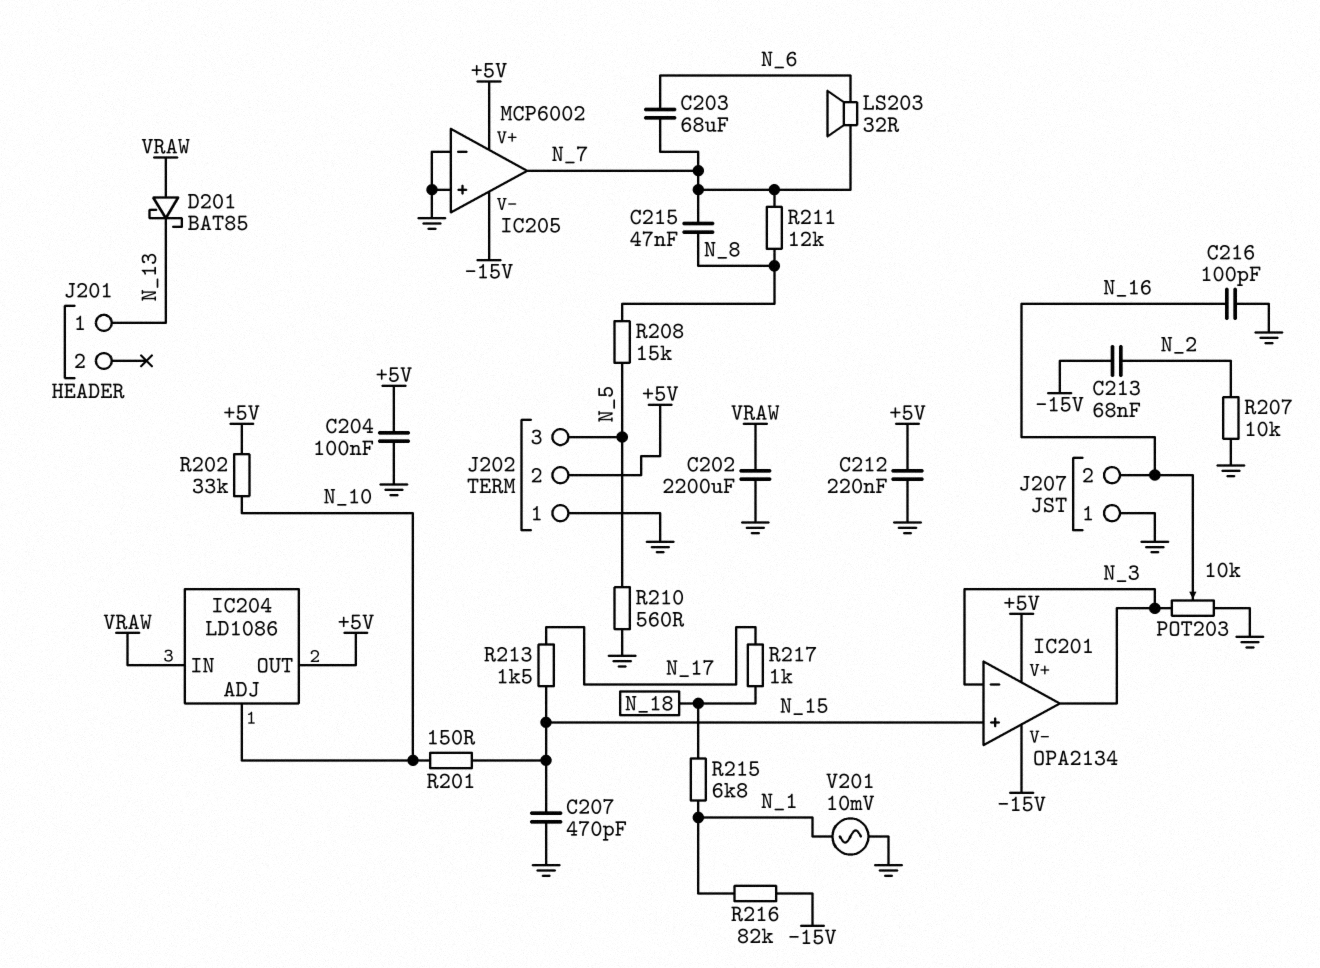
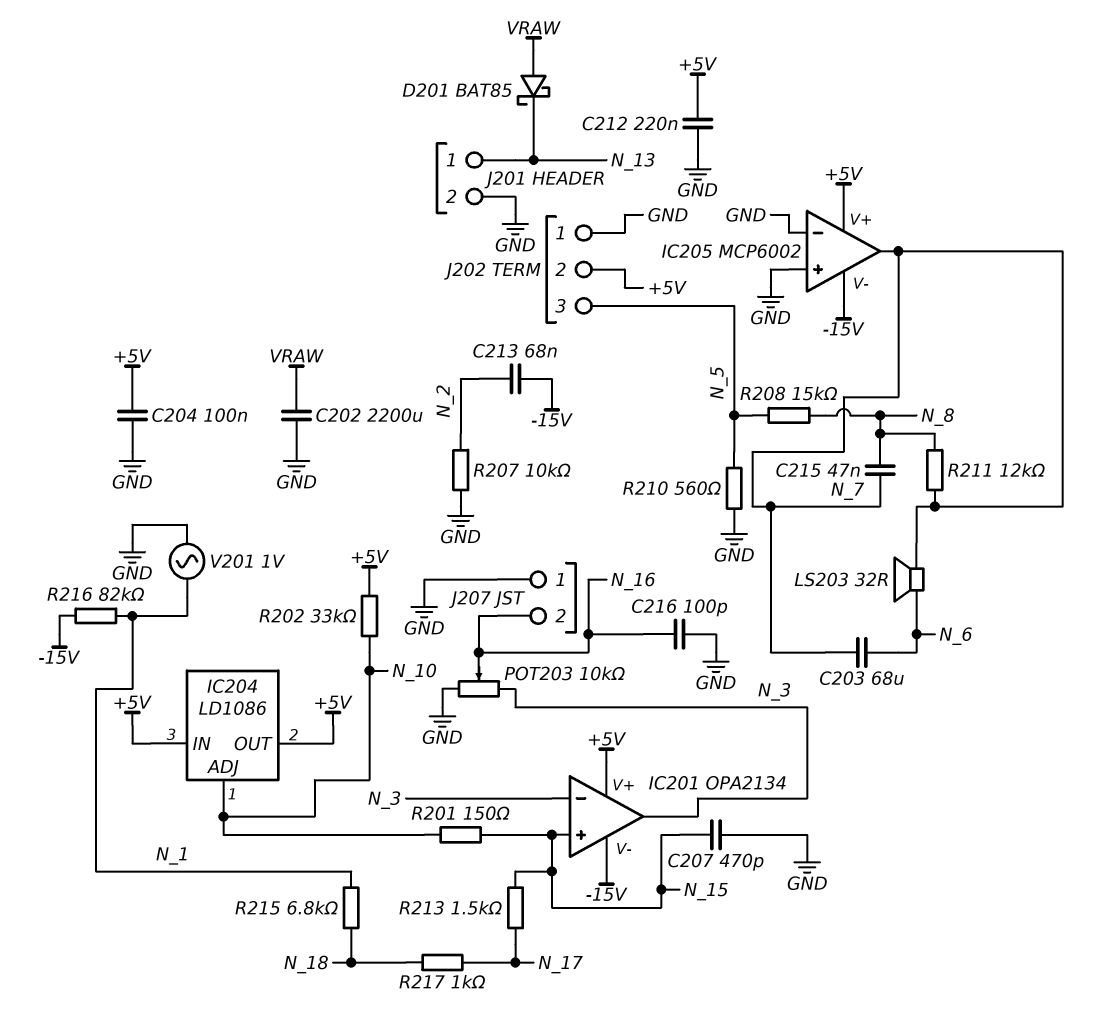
IC204 pin IN: VRAW -> +5V
J201 pin 2: none -> GND
V201: AC 10mV (GND, N_1) -> AC 1V (GND, N_1)

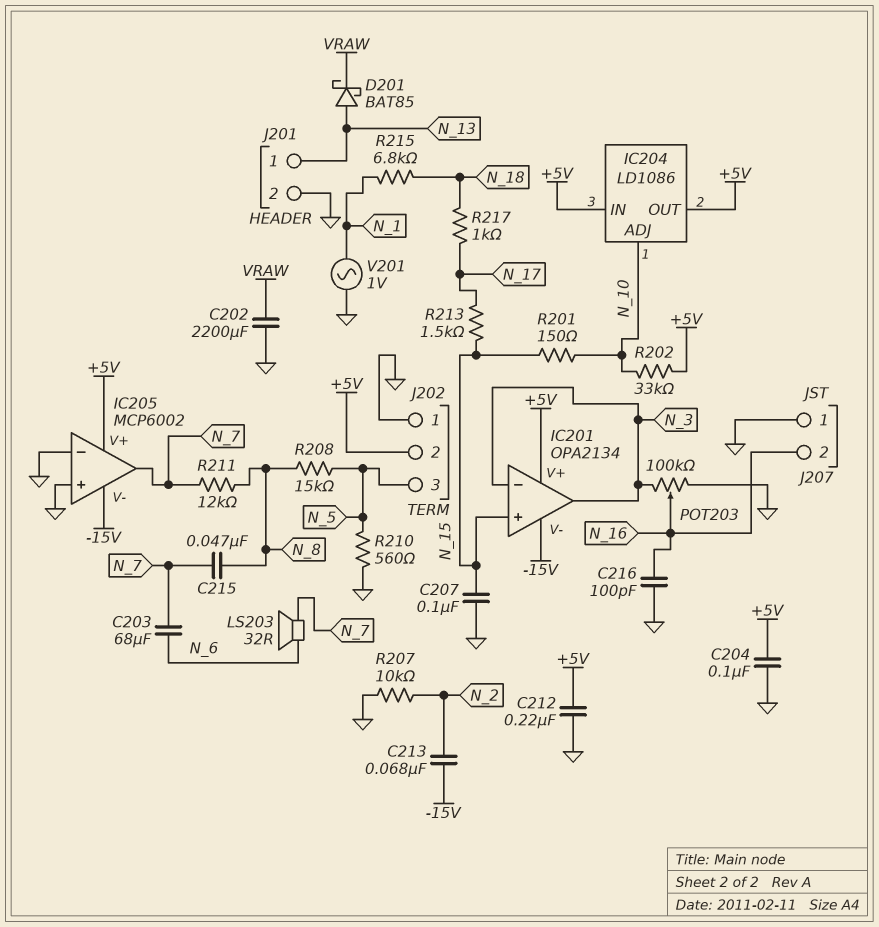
C207: 470pF (GND, N_15) -> 100nF (GND, N_15)
D201: schottky BAT85 (A VRAW, K N_13) -> schottky BAT85 (A N_13, K VRAW)
POT203: 10k (GND, N_3, wiper N_16) -> 100k (GND, N_3, wiper N_16)
R216: 82k (-15V, N_1) -> none

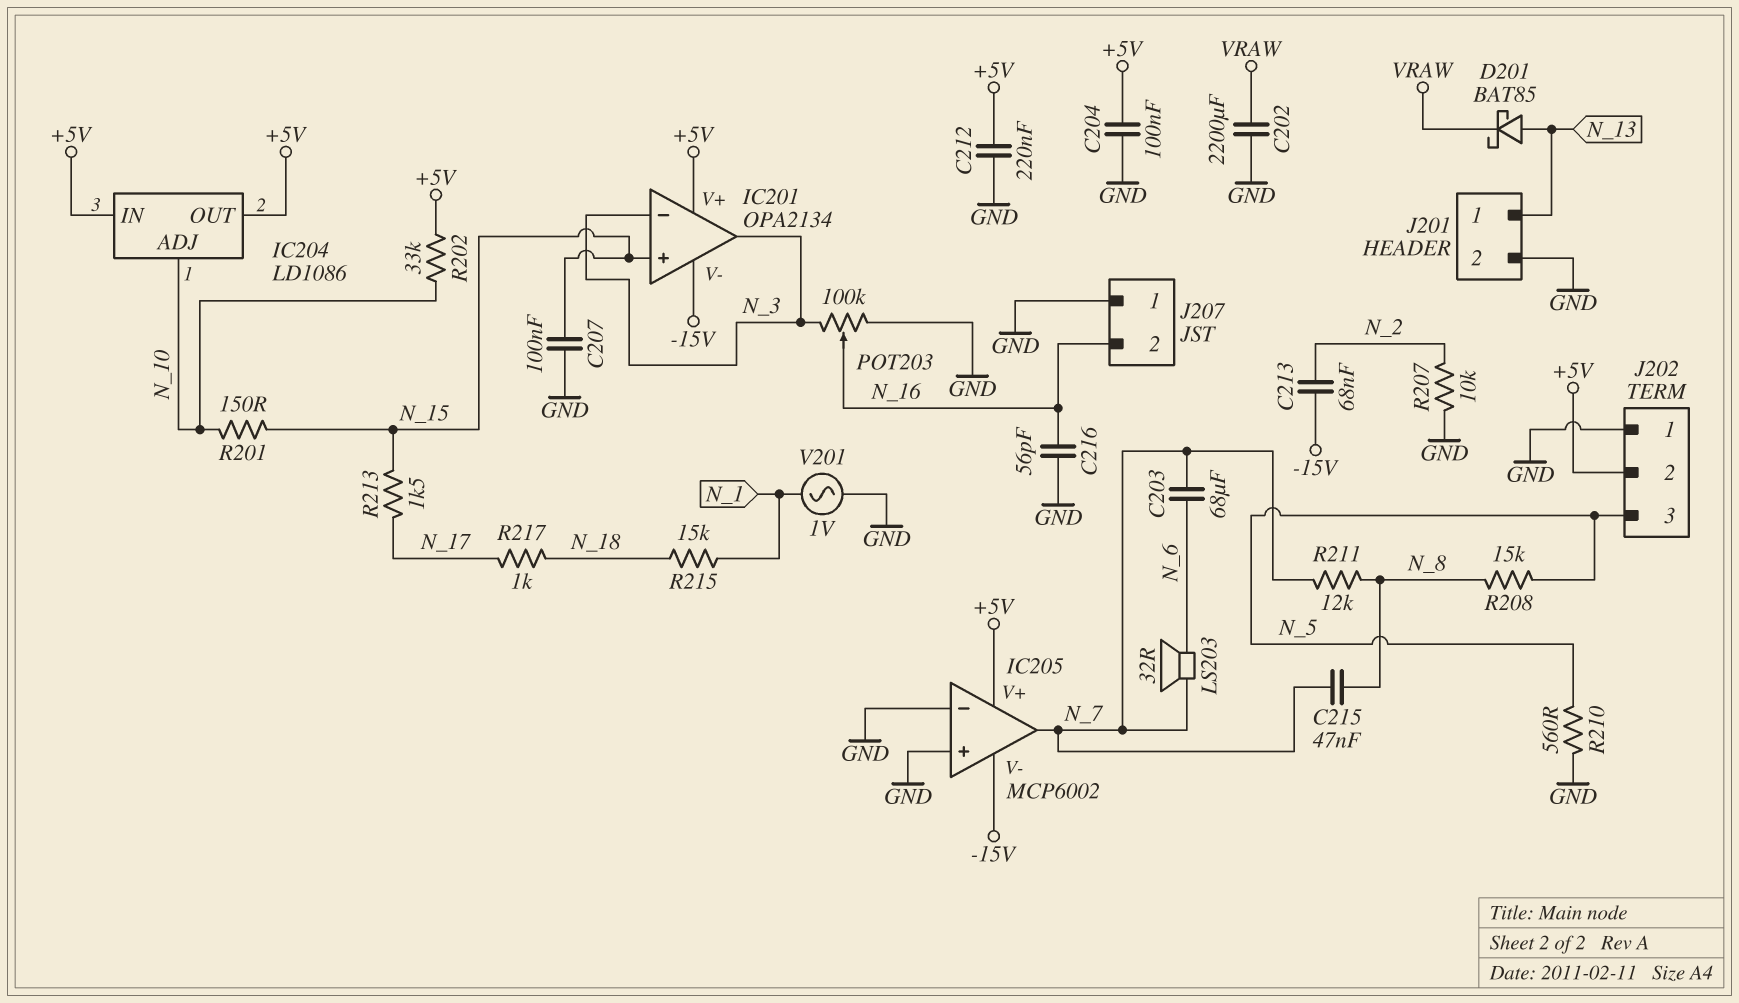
C216: 100pF (GND, N_16) -> 56pF (GND, N_16)
R215: 6.8k (N_1, N_18) -> 15k (N_1, N_18)

